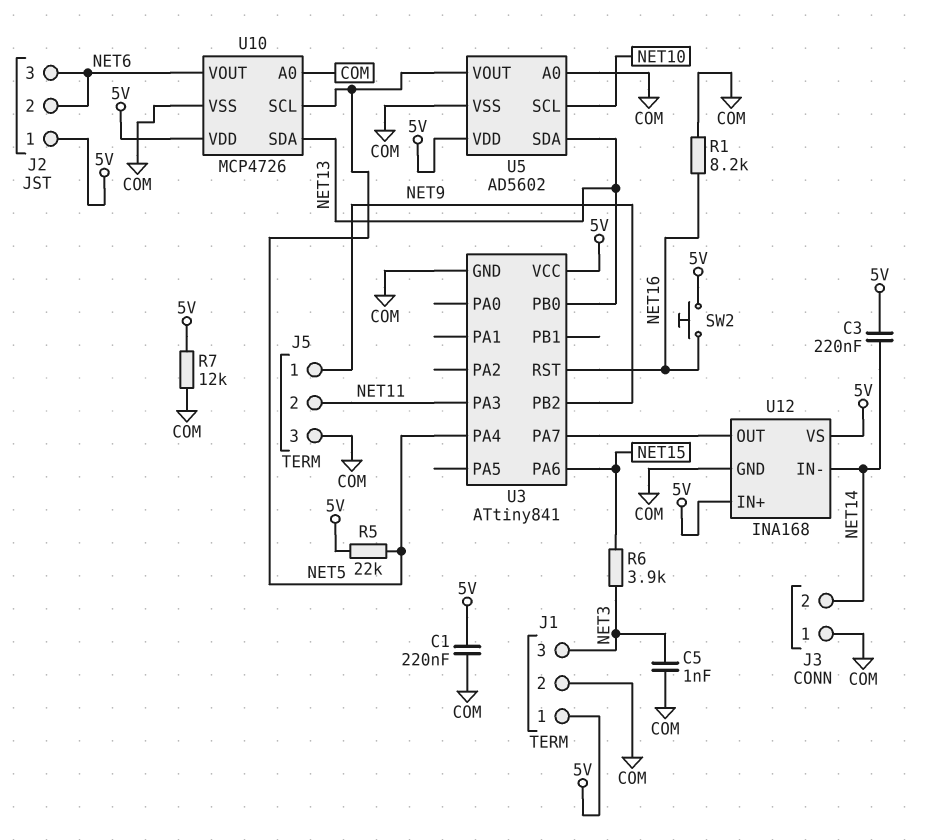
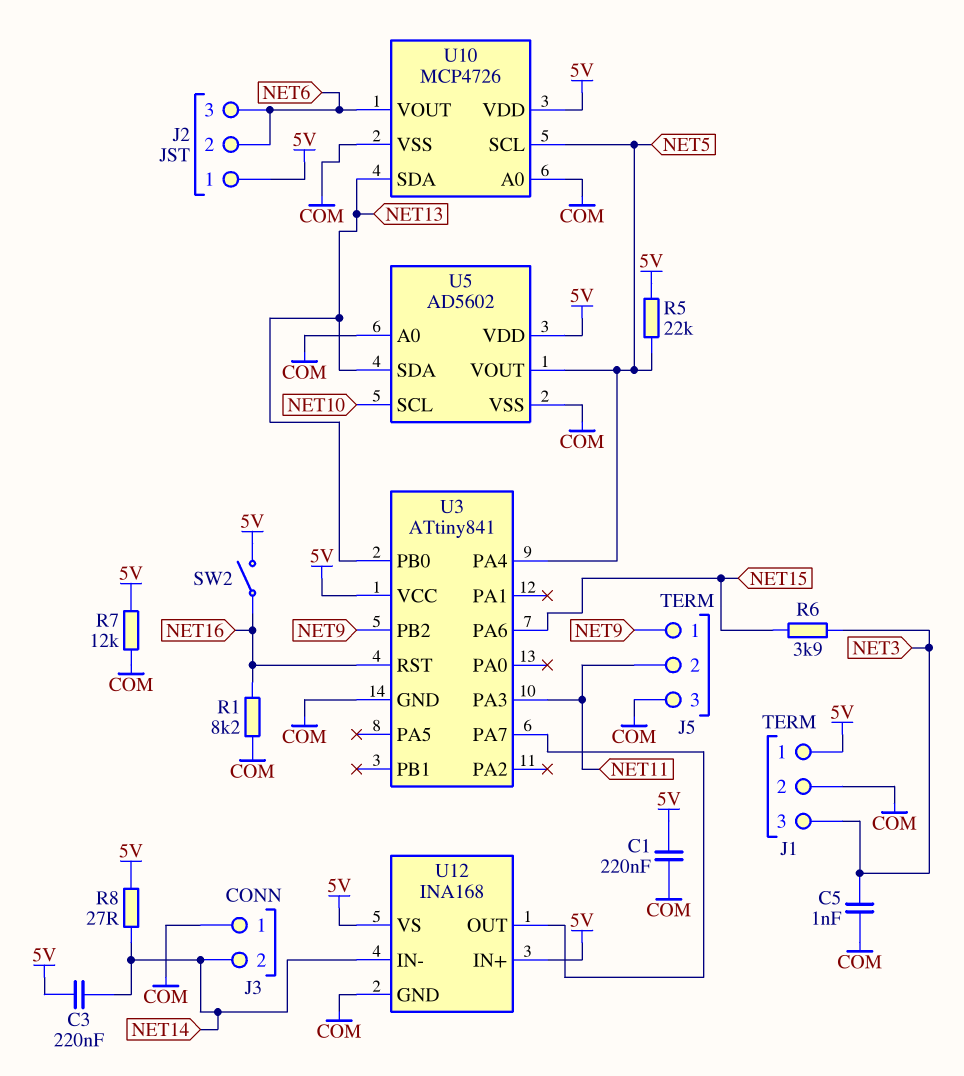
R8: none -> 27 (5V, NET14)
SW2: button (5V, NET16) -> switch (5V, NET16)

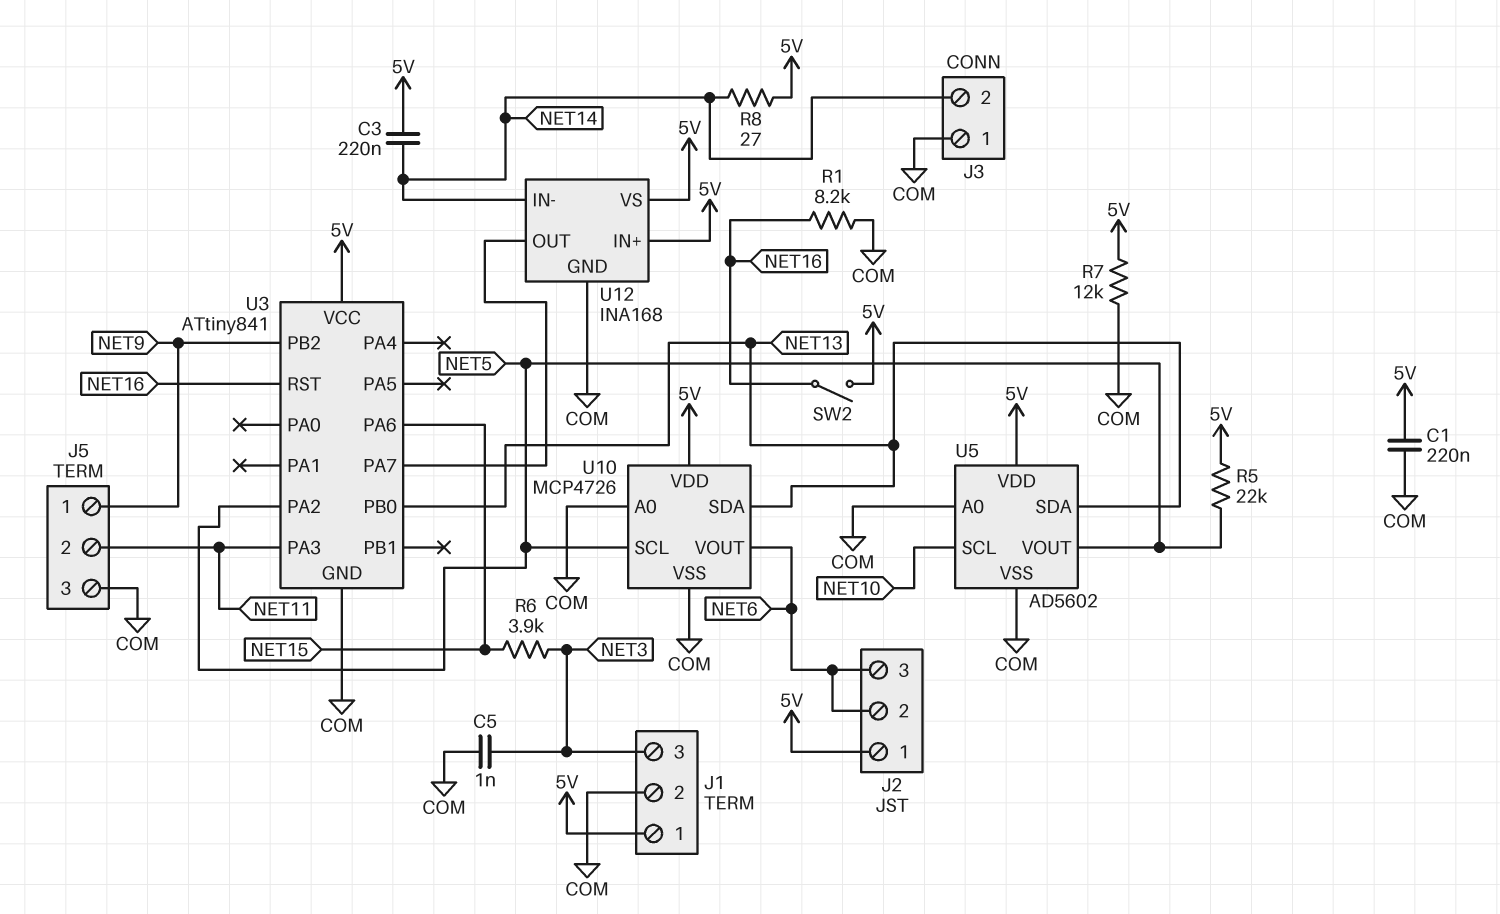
U3 pin PA2: none -> NET5
U3 pin PA4: NET5 -> none

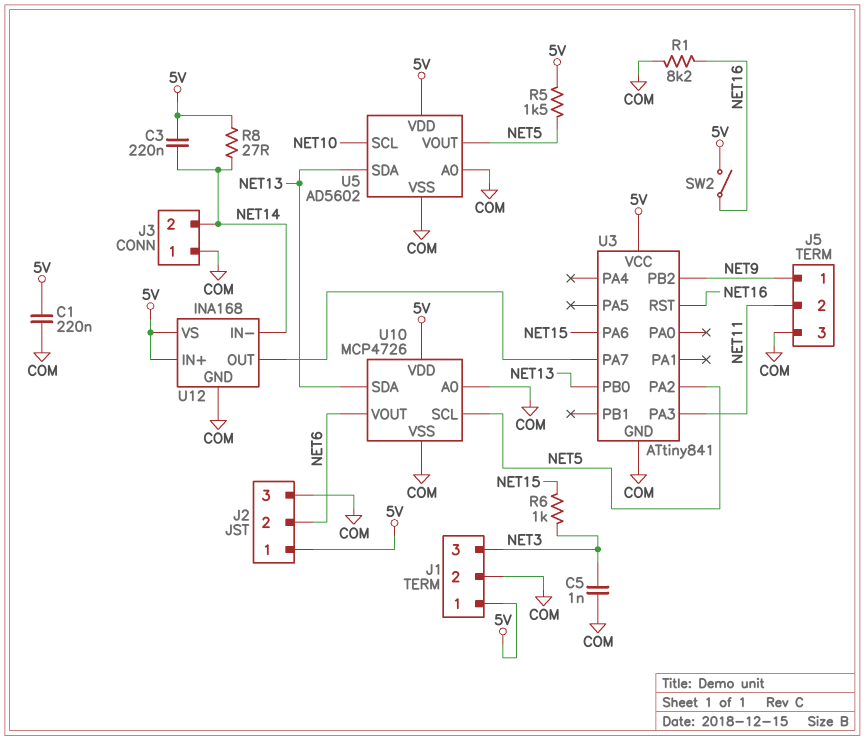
J2 pin 3: NET6 -> COM
R5: 22k (5V, NET5) -> 1.5k (5V, NET5)
R6: 3.9k (NET3, NET15) -> 1k (NET3, NET15)
R7: 12k (5V, COM) -> none

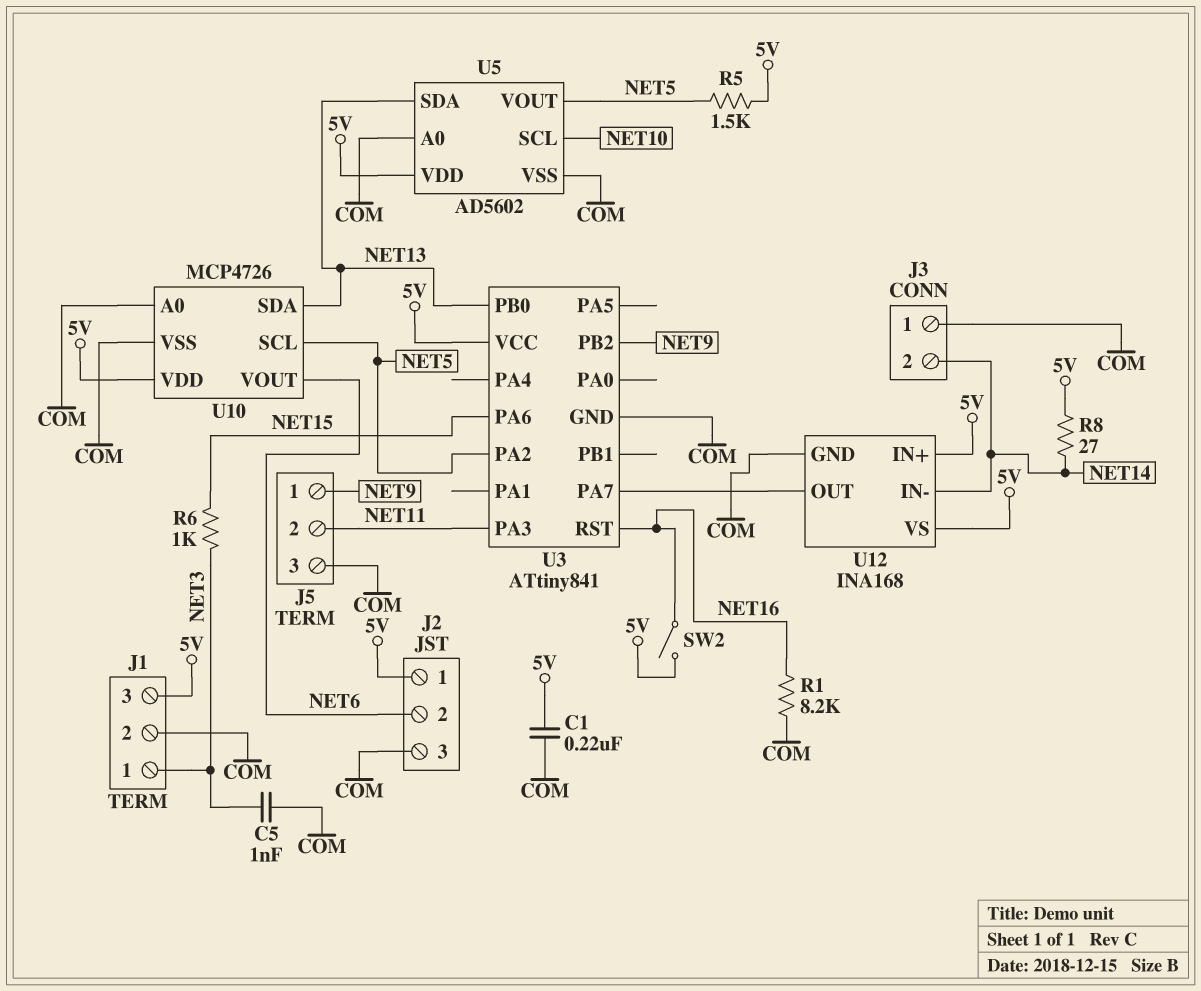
C3: 220nF (5V, NET14) -> none
J1 pin 1: 5V -> NET3
J1 pin 3: NET3 -> 5V

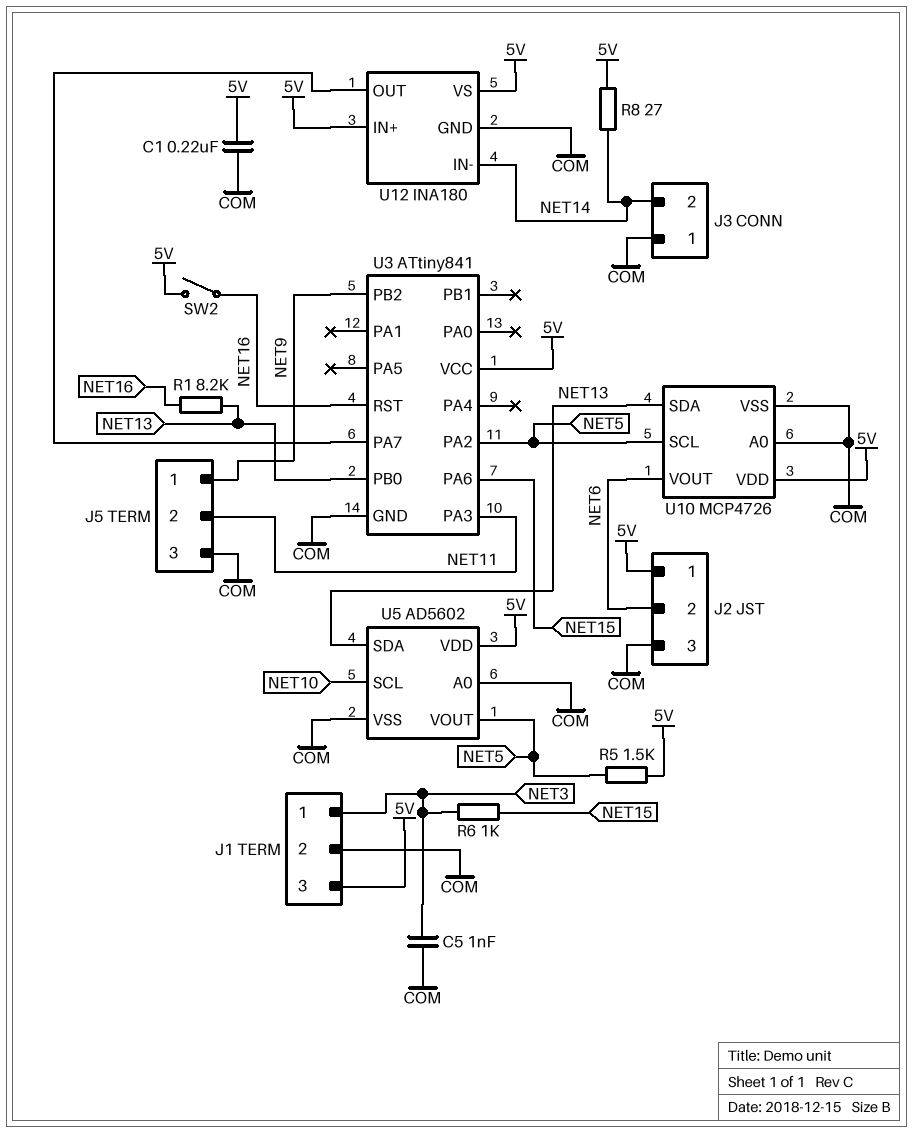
R1: 8.2k (COM, NET16) -> 8.2k (NET13, NET16)
U12: INA168 -> INA180

